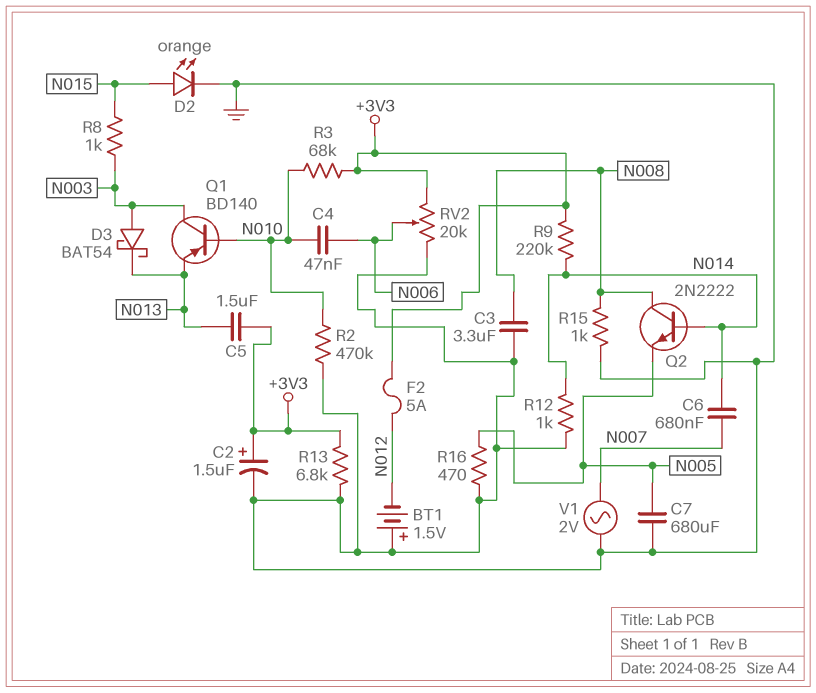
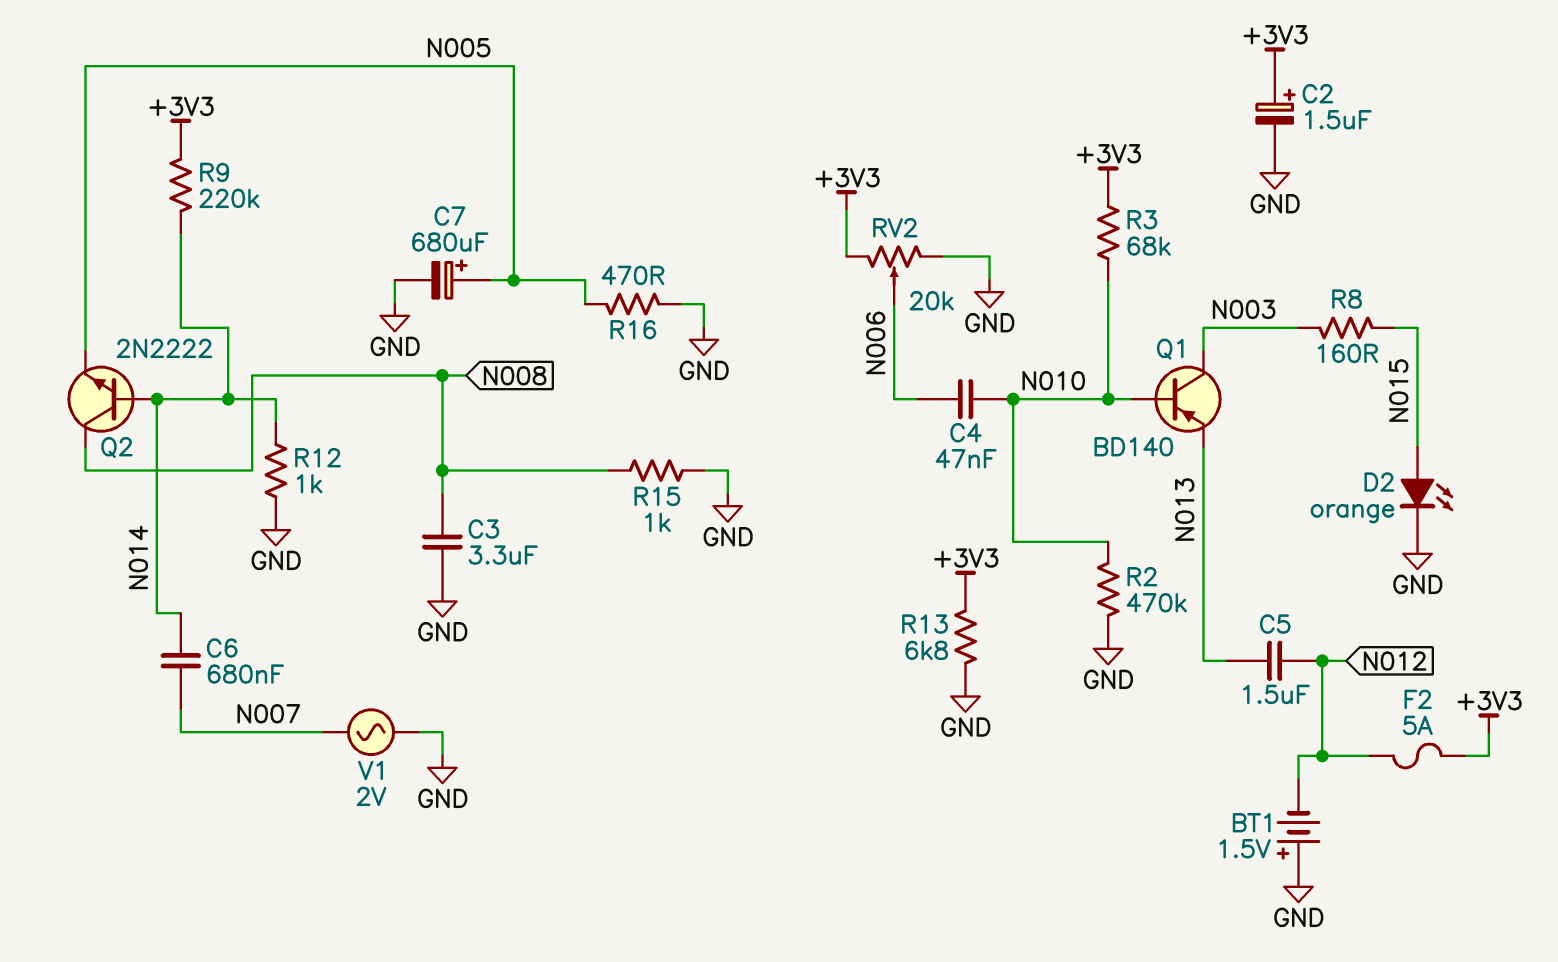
C5: 1.5uF (+3V3, N013) -> 1.5uF (N012, N013)
C7: 680uF (GND, N005) -> 680uF (plus N005, minus GND)
D3: schottky BAT54 (A N003, K N013) -> none
R8: 1k (N003, N015) -> 160 (N003, N015)

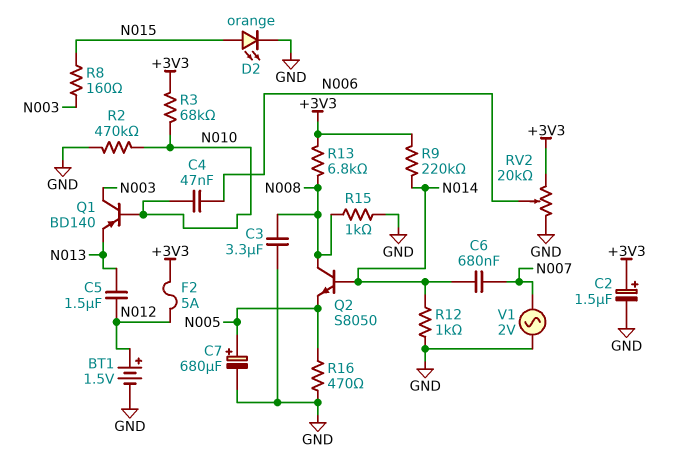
BT1: 1.5V (plus GND, minus N012) -> 1.5V (plus N012, minus GND)
Q2: NPN 2N2222 (B N014, C N008, E N005) -> NPN S8050 (B N014, C N008, E N005)
R13: 6.8k (+3V3, GND) -> 6.8k (+3V3, N008)

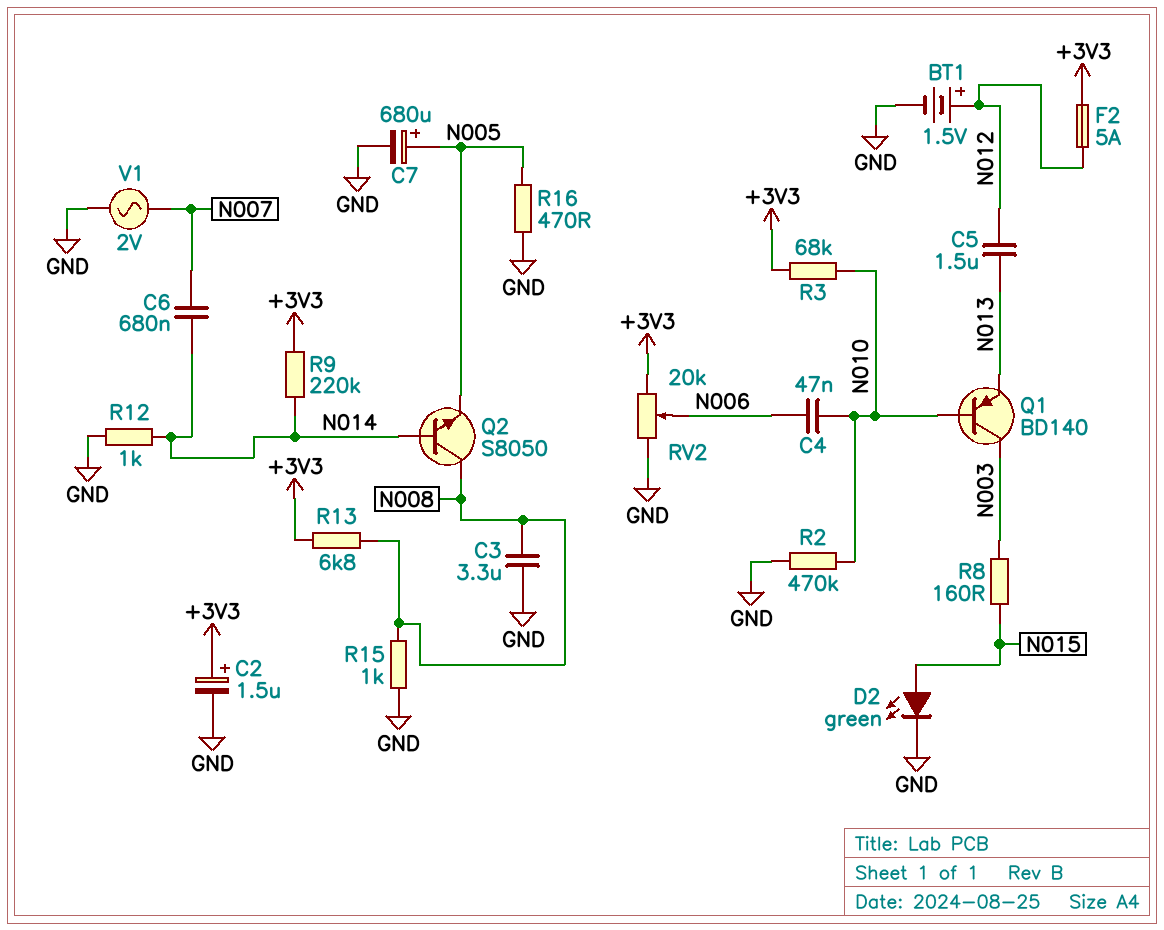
D2: LED orange (A N015, K GND) -> LED green (A N015, K GND)

